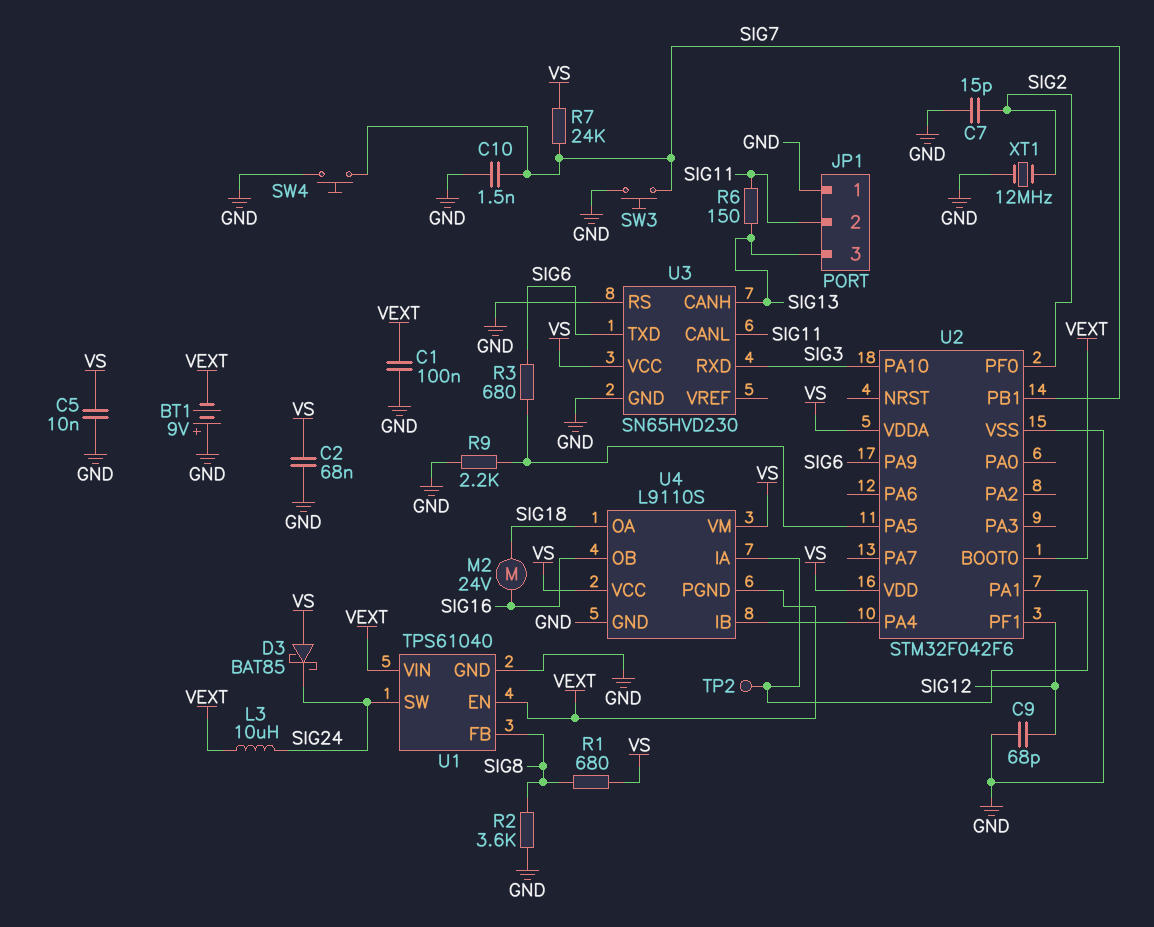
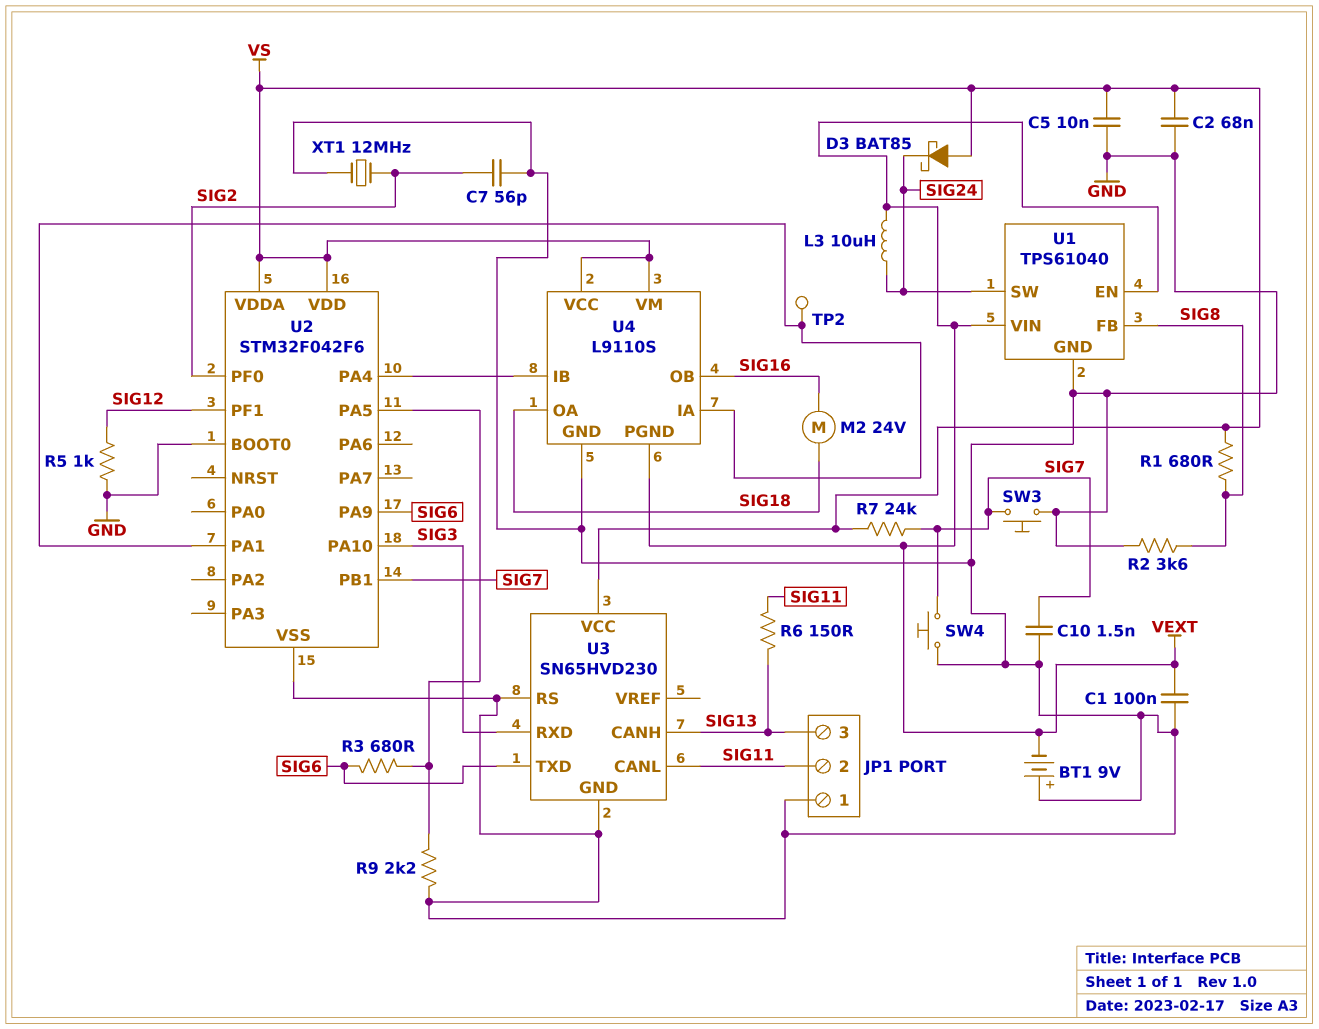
C7: 15pF (GND, SIG2) -> 56pF (GND, SIG2)
C9: 68pF (GND, SIG12) -> none
R5: none -> 1k (GND, SIG12)
U2 pin BOOT0: VEXT -> GND

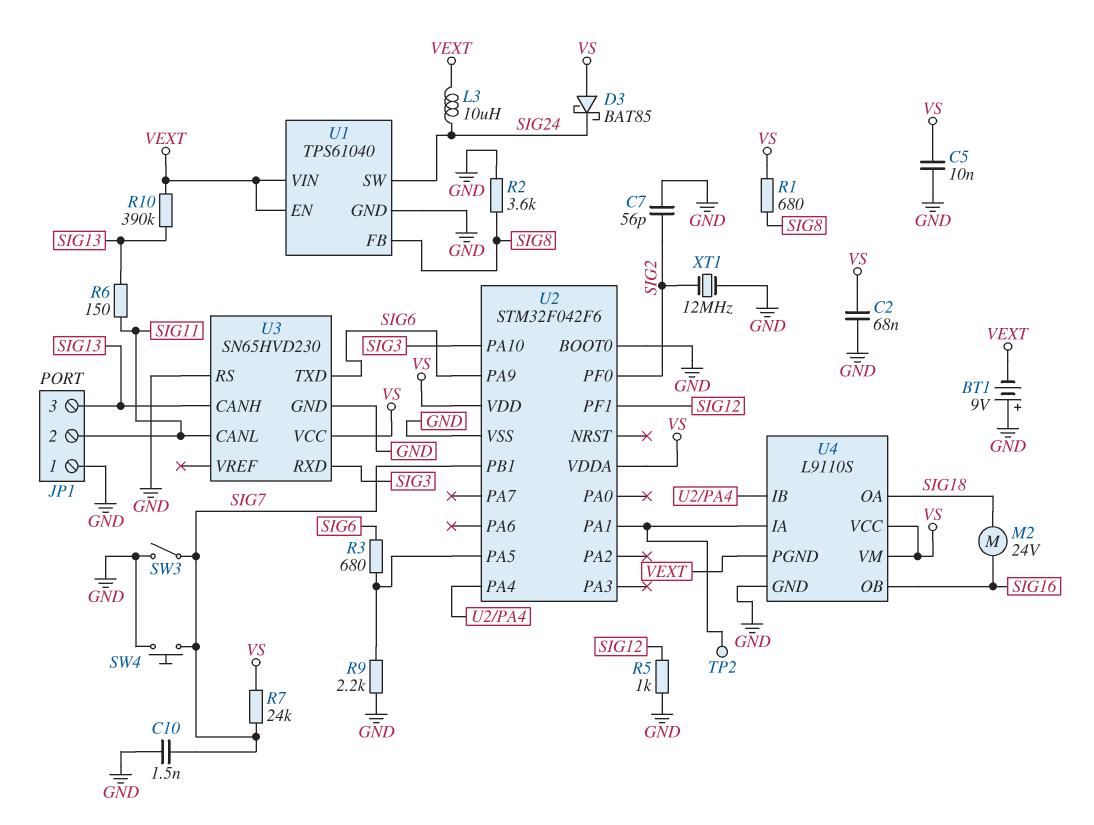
C1: 100nF (GND, VEXT) -> none
R10: none -> 390k (SIG13, VEXT)
SW3: button (GND, SIG7) -> switch (GND, SIG7)

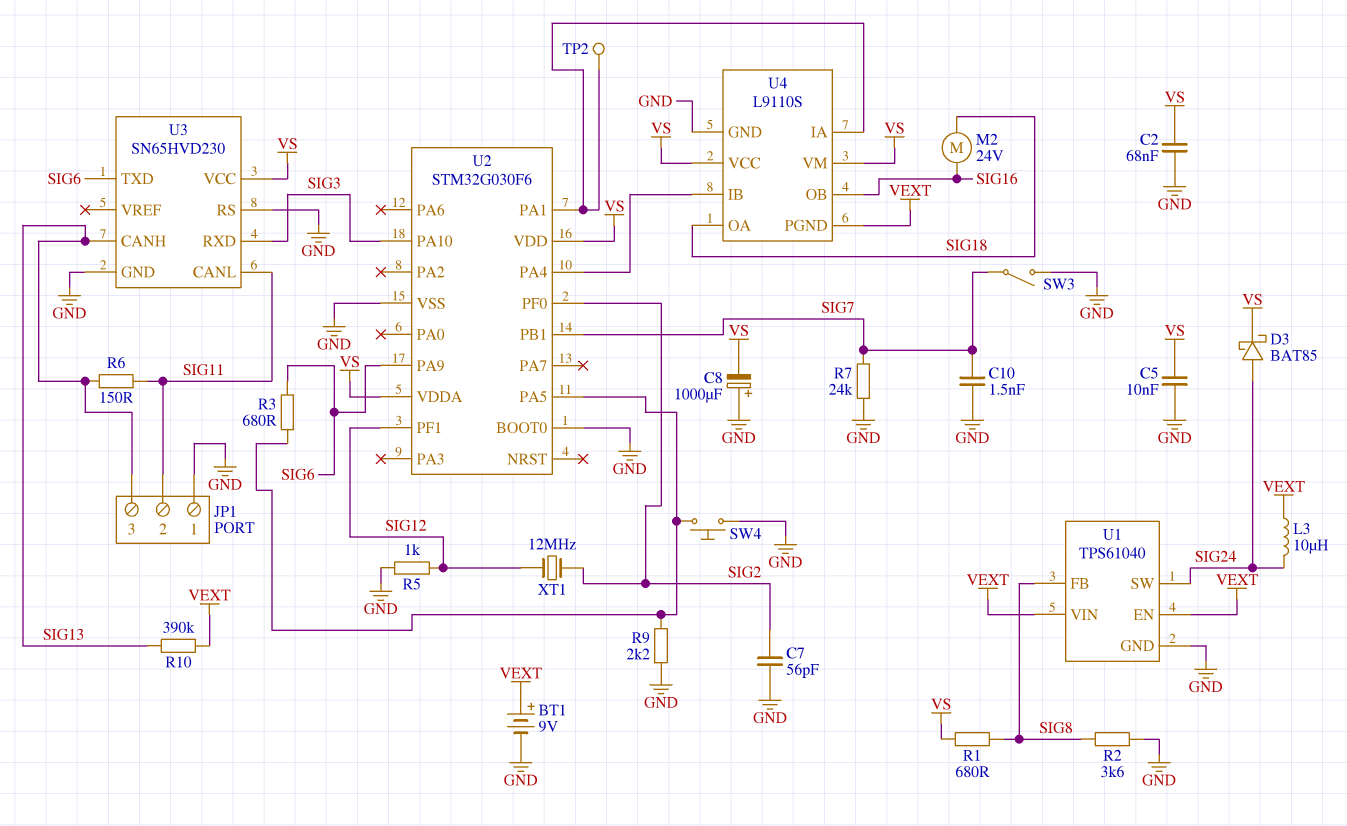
BT1: 9V (plus GND, minus VEXT) -> 9V (plus VEXT, minus GND)
C8: none -> 1000uF (plus GND, minus VS)
D3: schottky BAT85 (A VS, K SIG24) -> schottky BAT85 (A SIG24, K VS)
R7: 24k (SIG7, VS) -> 24k (GND, SIG7)
SW4: button (GND, SIG7) -> button (GND, U2/PA5)
U2: STM32F042F6 -> STM32G030F6
XT1: 12MHz (GND, SIG2) -> 12MHz (SIG2, SIG12)

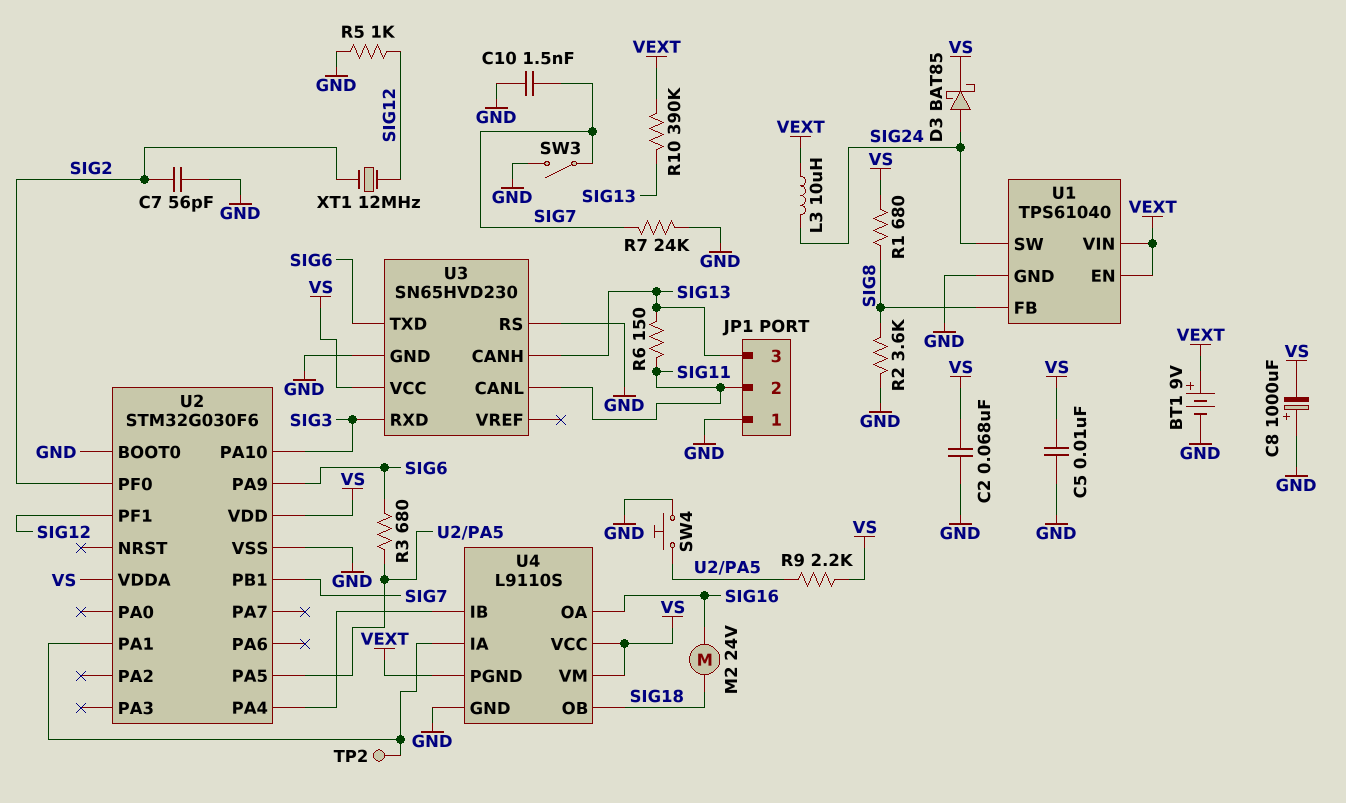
R9: 2.2k (GND, U2/PA5) -> 2.2k (U2/PA5, VS)
U4 pin OA: SIG18 -> SIG16
U4 pin OB: SIG16 -> SIG18

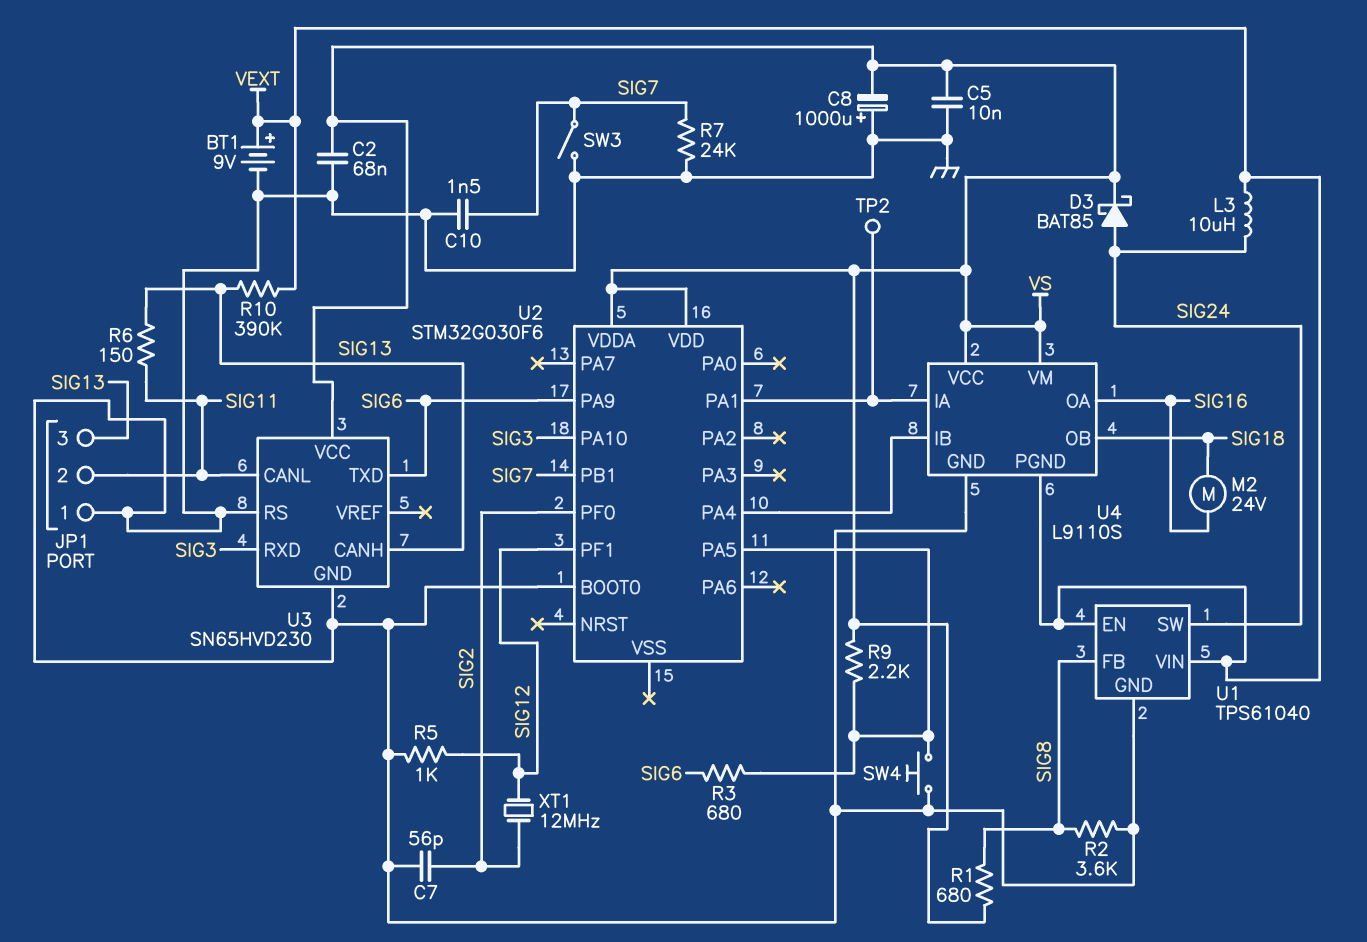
U2 pin VSS: GND -> none

